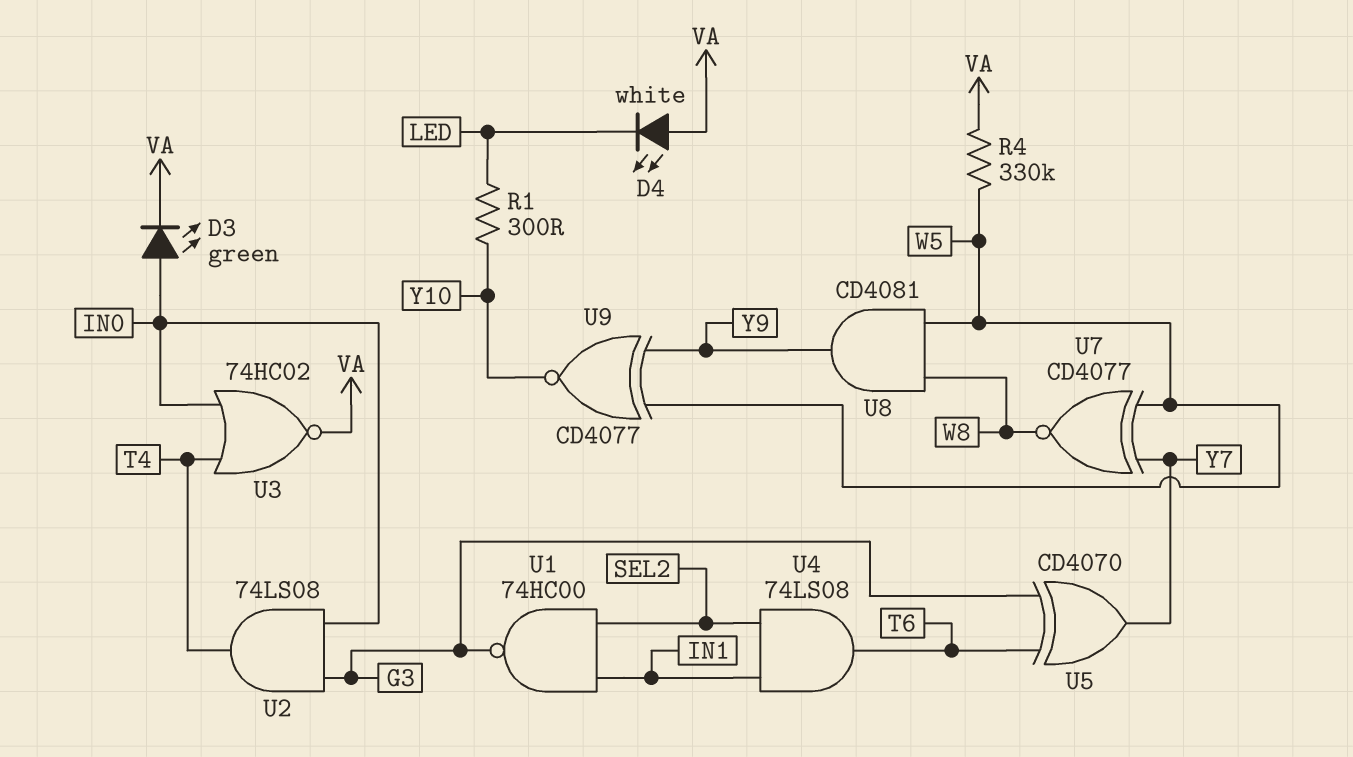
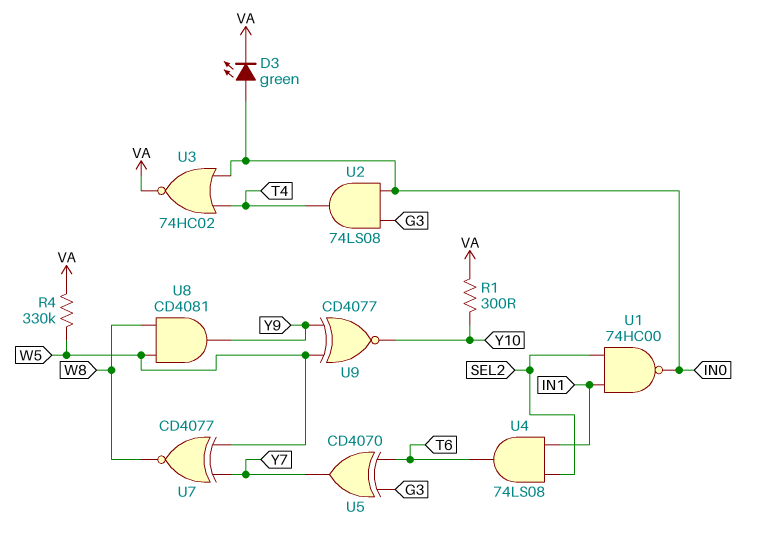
D4: LED white (A VA, K LED) -> none
R1: 300 (LED, Y10) -> 300 (VA, Y10)
U1: NAND 74HC00 (in IN1, in SEL2, out G3) -> NAND 74HC00 (in IN1, in SEL2, out IN0)

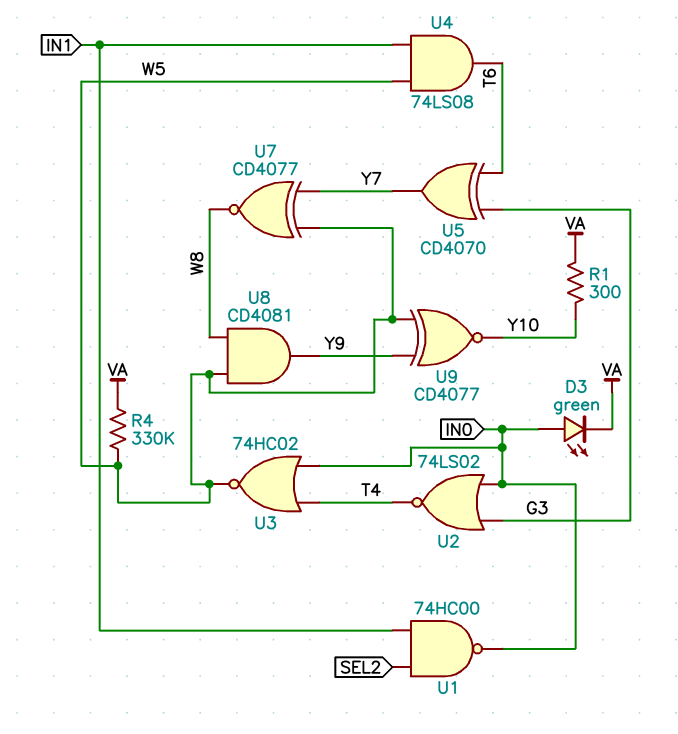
U2: AND 74LS08 (in G3, in IN0, out T4) -> NOR 74LS02 (in G3, in IN0, out T4)
U3: NOR 74HC02 (in IN0, in T4, out VA) -> NOR 74HC02 (in IN0, in T4, out W5)
U4: AND 74LS08 (in IN1, in SEL2, out T6) -> AND 74LS08 (in IN1, in W5, out T6)

